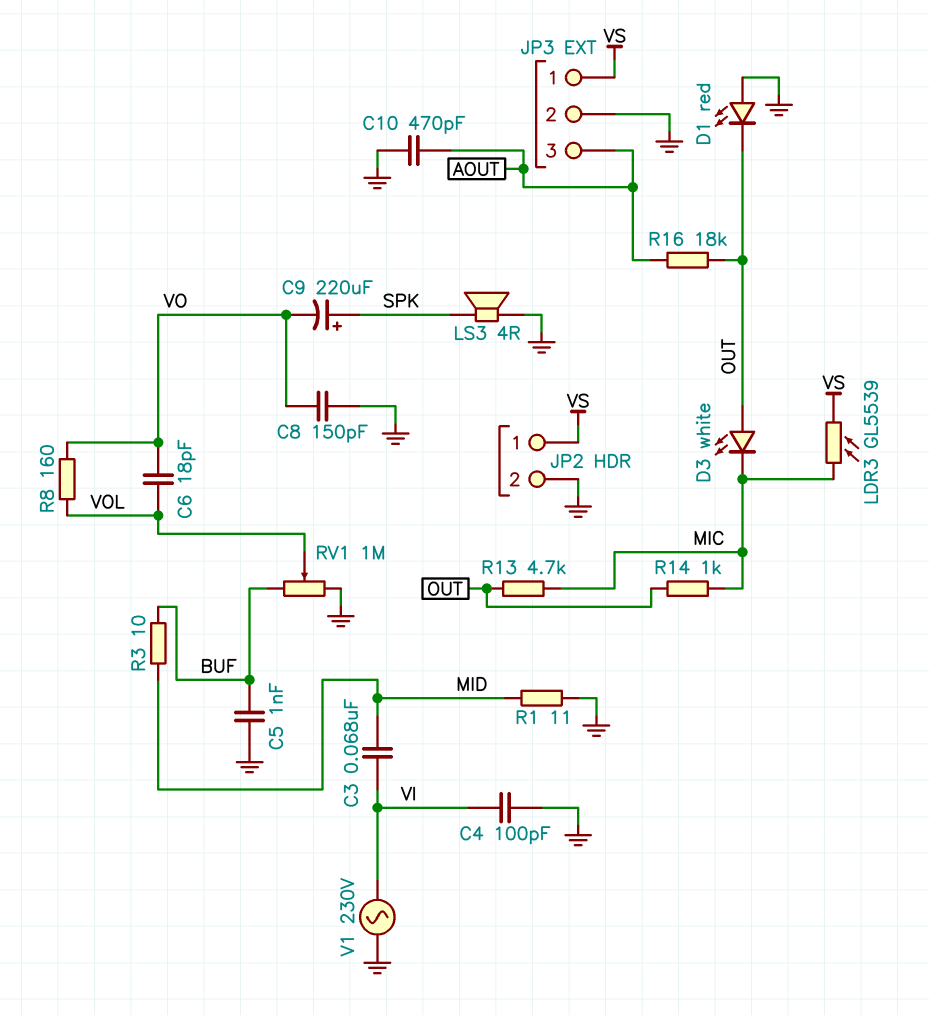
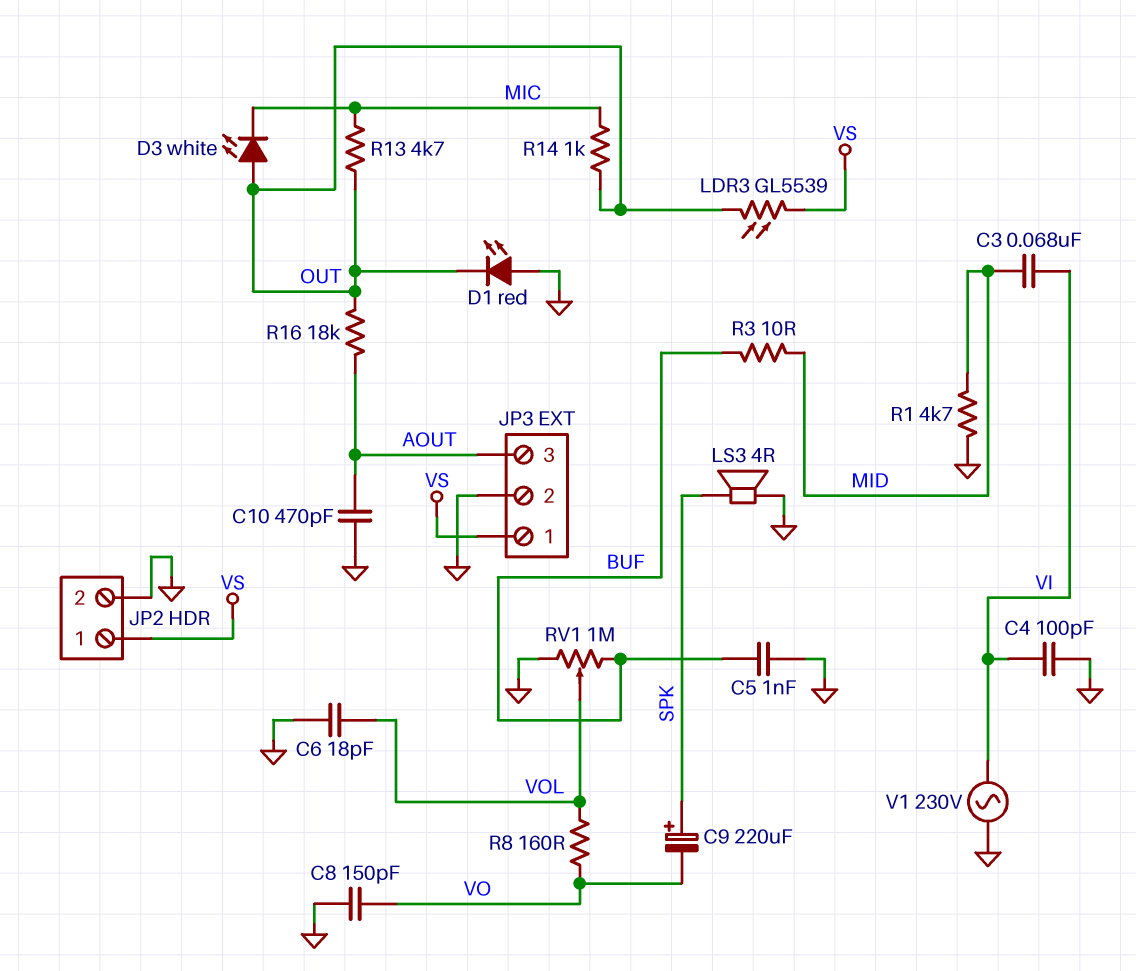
C6: 18pF (VO, VOL) -> 18pF (GND, VOL)
LDR3: GL5539 (MIC, VS) -> GL5539 (OUT, VS)
R1: 11 (GND, MID) -> 4.7k (GND, MID)

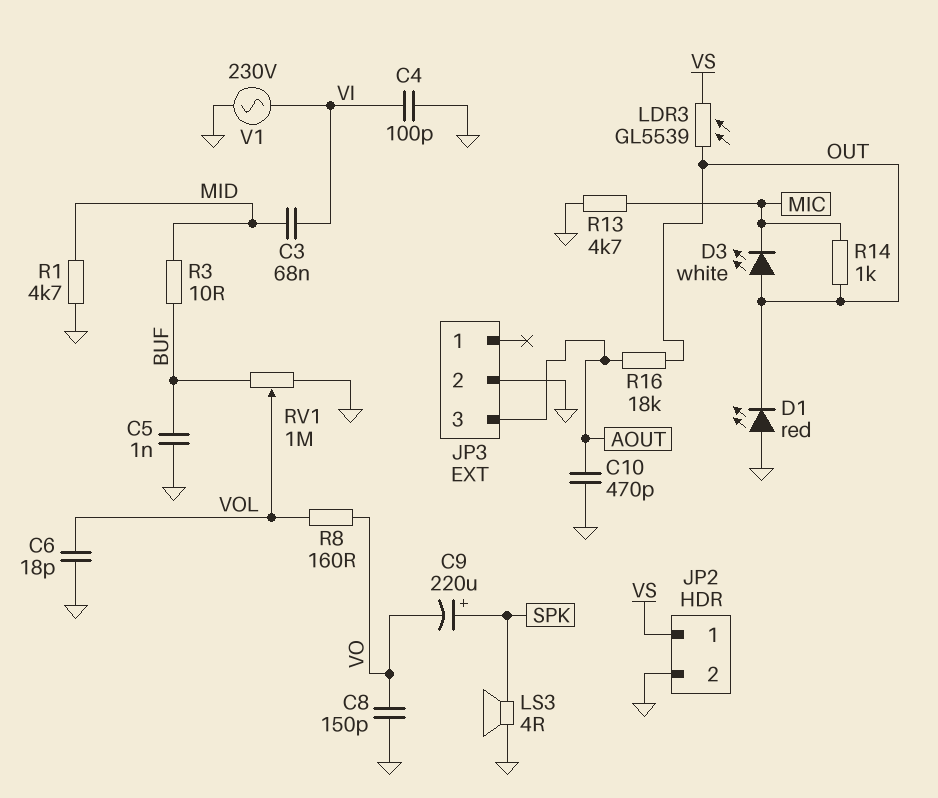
JP3 pin 1: VS -> none
R13: 4.7k (MIC, OUT) -> 4.7k (GND, MIC)

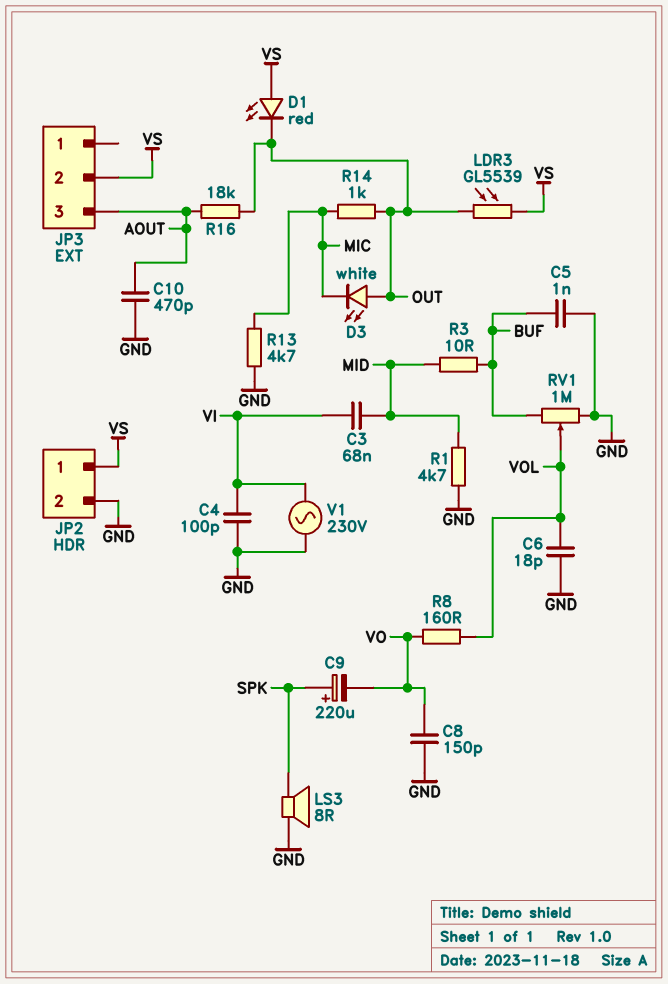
D1: LED red (A GND, K OUT) -> LED red (A VS, K OUT)
JP3 pin 2: GND -> VS
LS3: speaker 4R (GND, SPK) -> speaker 8R (GND, SPK)

